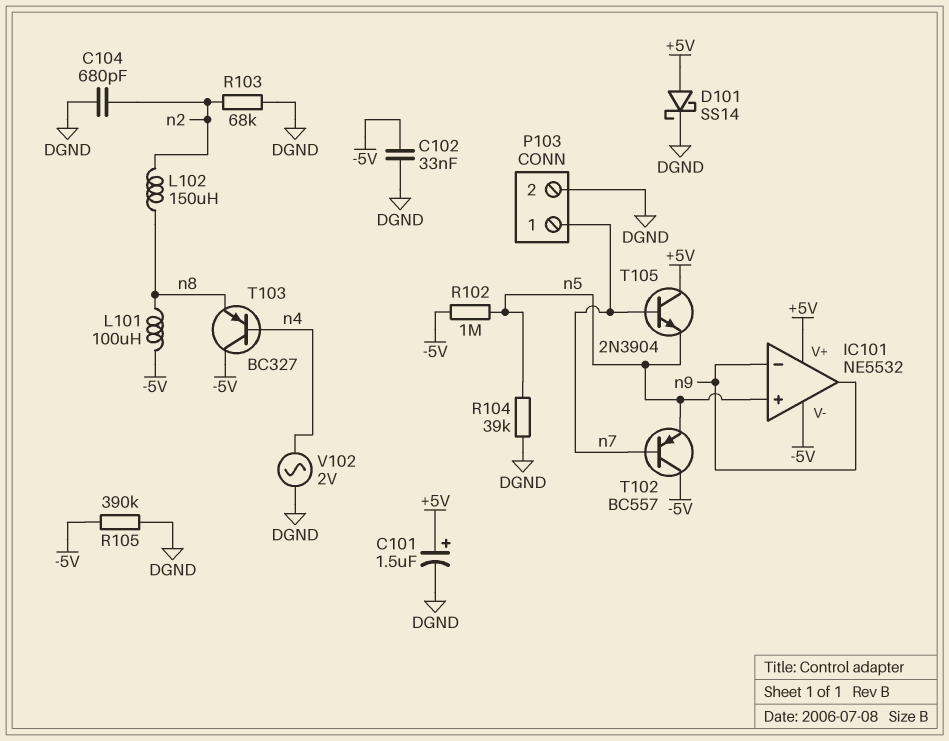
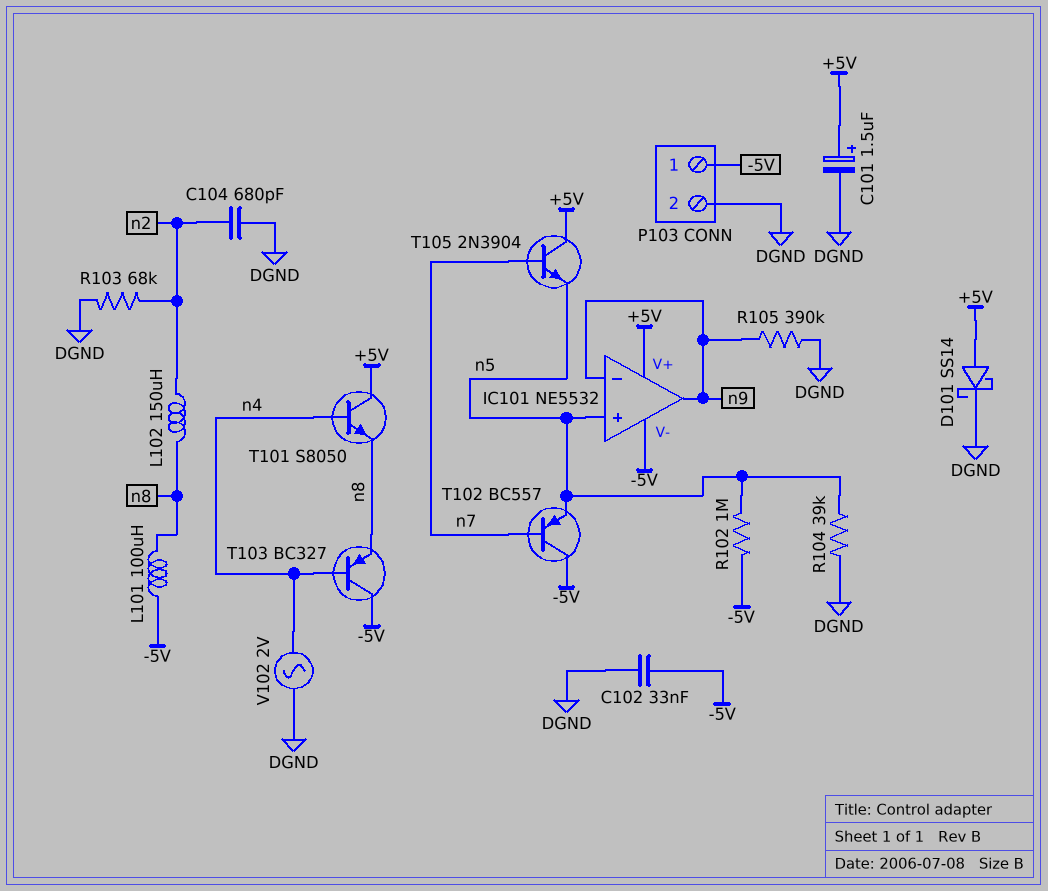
P103 pin 1: n7 -> -5V
R105: 390k (-5V, DGND) -> 390k (DGND, n9)
T101: none -> NPN S8050 (B n4, C +5V, E n8)

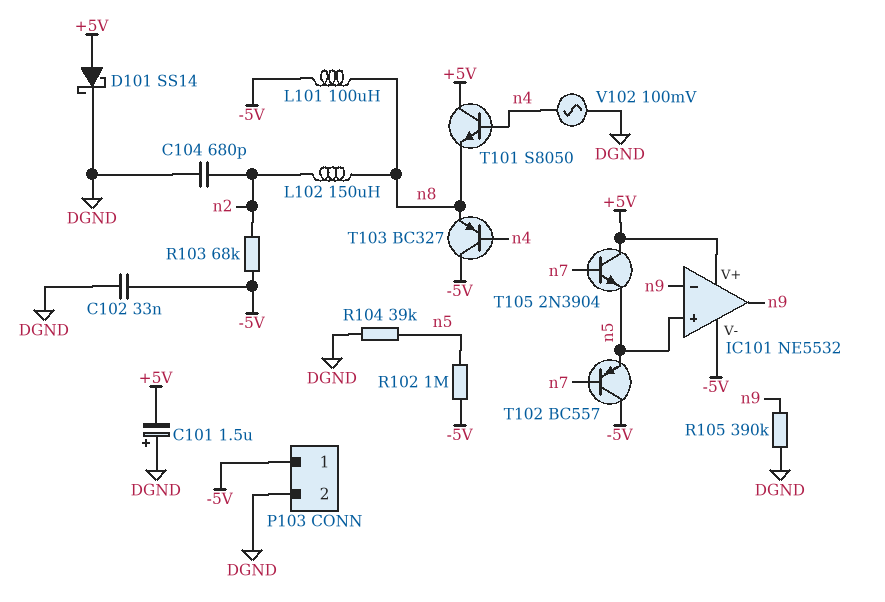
C101: 1.5uF (plus +5V, minus DGND) -> 1.5uF (plus DGND, minus +5V)
R103: 68k (DGND, n2) -> 68k (-5V, n2)
V102: AC 2V (DGND, n4) -> AC 100mV (DGND, n4)

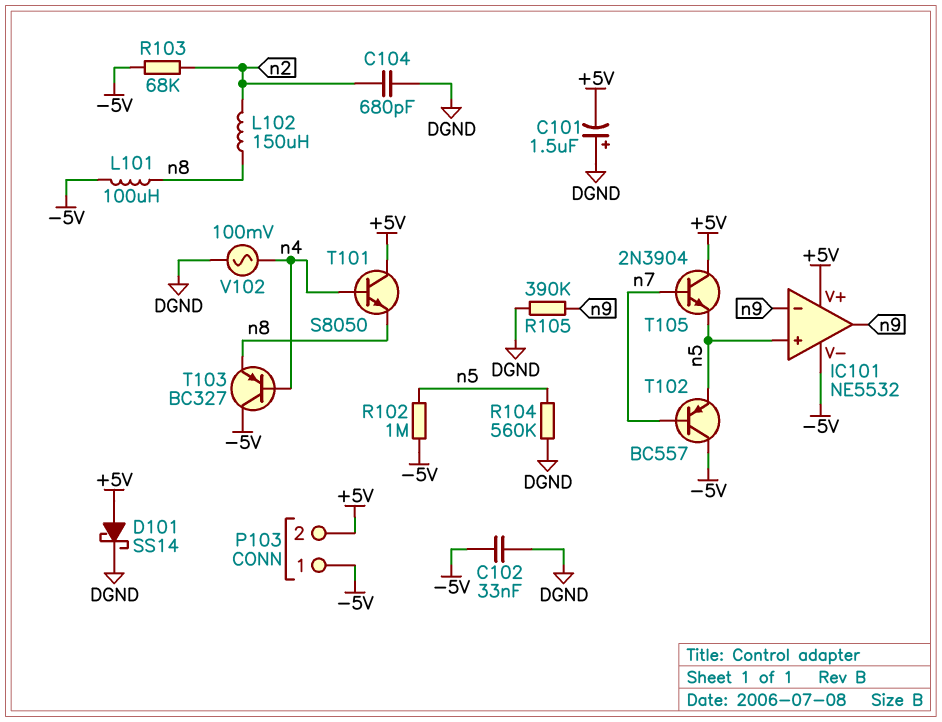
P103 pin 2: DGND -> +5V
R104: 39k (DGND, n5) -> 560k (DGND, n5)

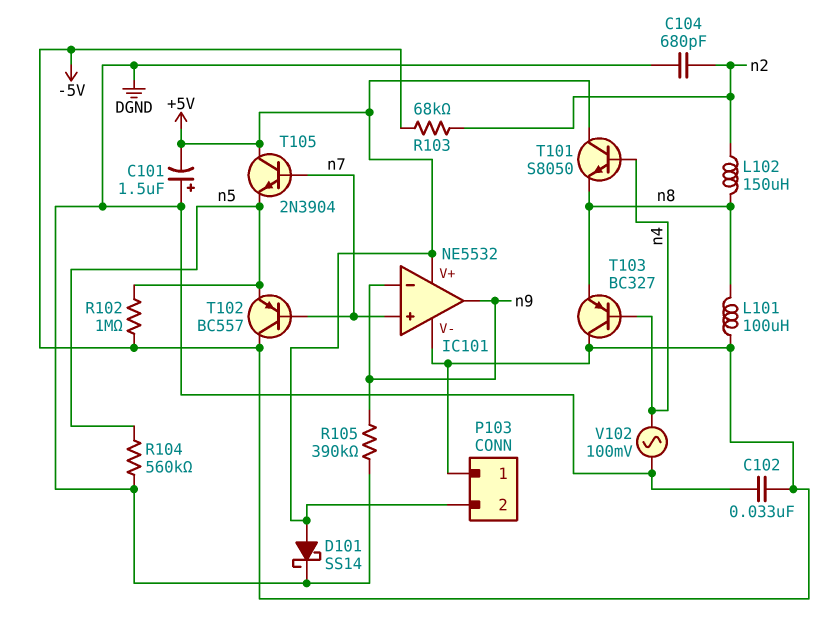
IC101 pin in+: n5 -> n7

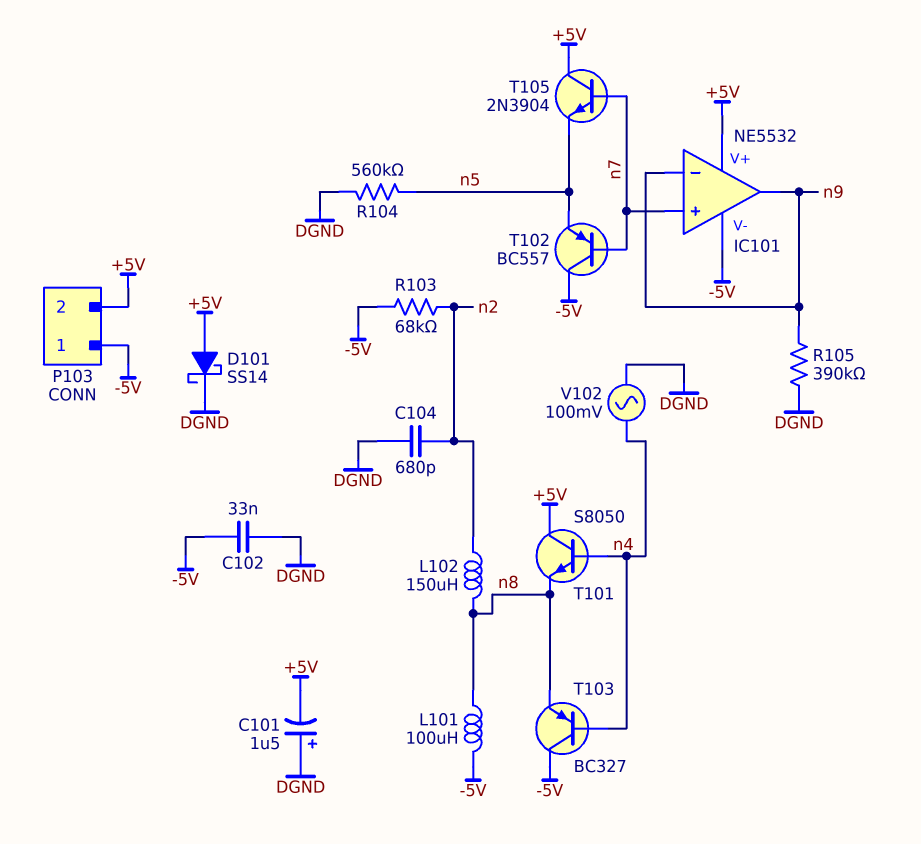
R102: 1M (-5V, n5) -> none

